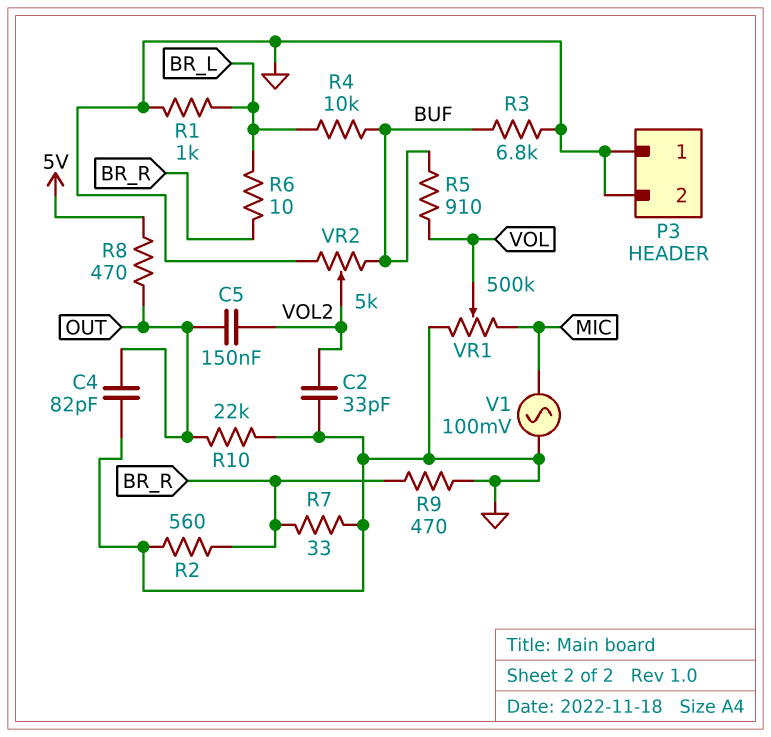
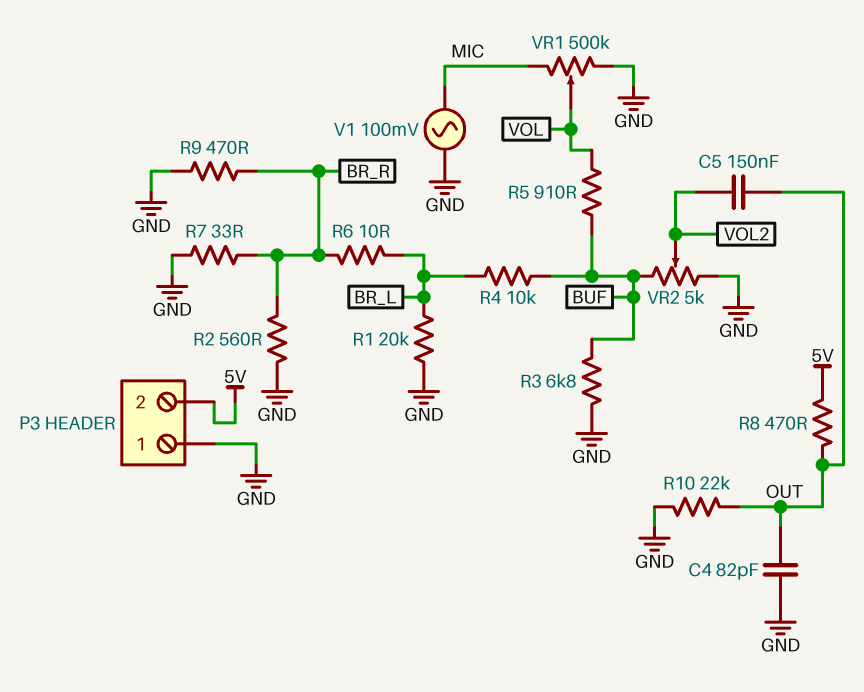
C2: 33pF (GND, VOL2) -> none
P3 pin 2: GND -> 5V
R1: 1k (BR_L, GND) -> 20k (BR_L, GND)

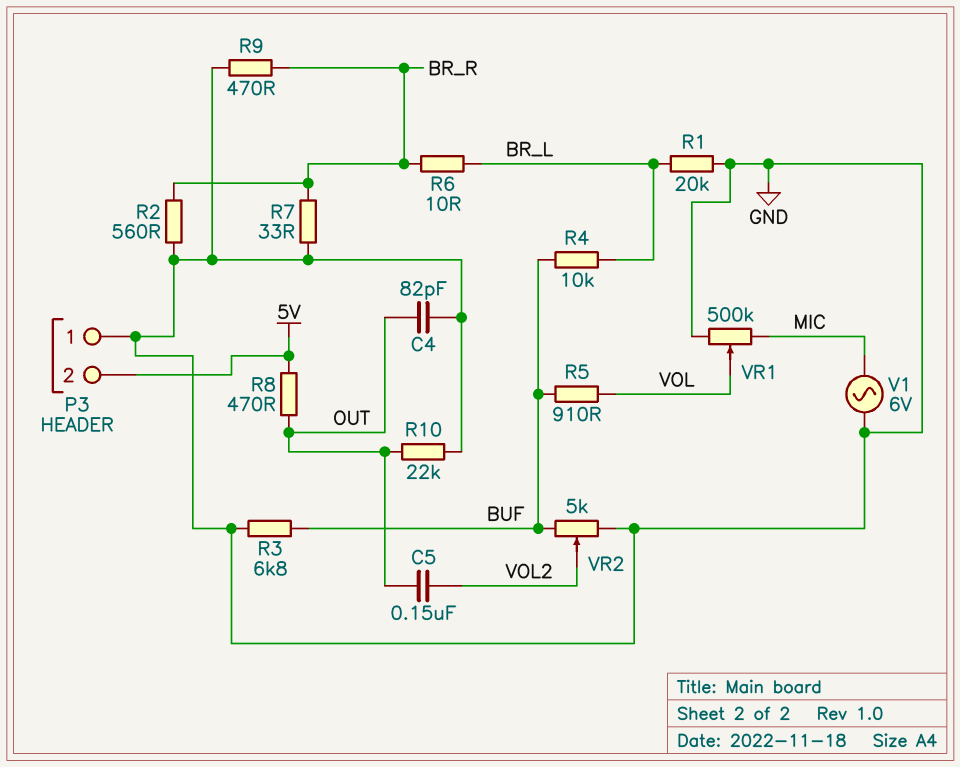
V1: AC 100mV (GND, MIC) -> AC 6V (GND, MIC)

